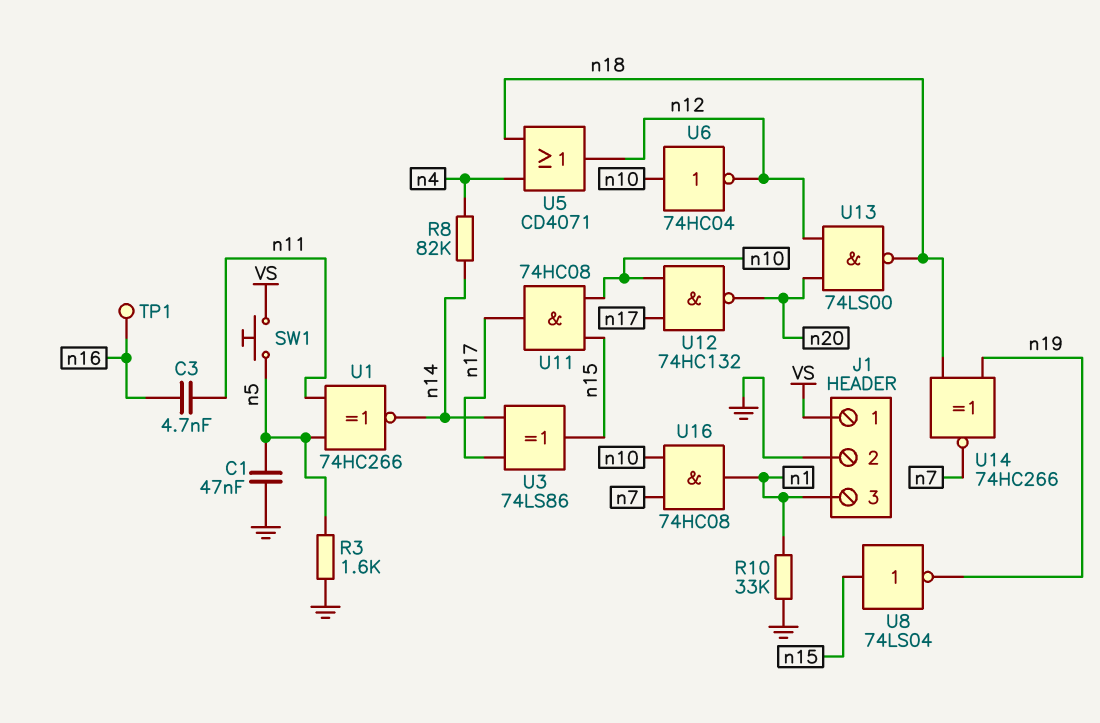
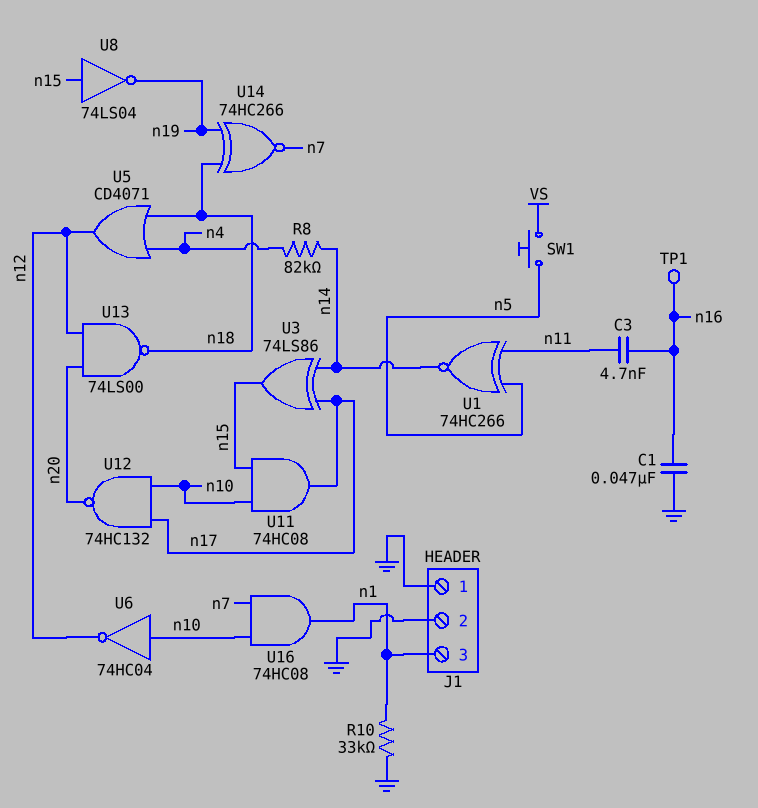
C1: 47nF (GND, n5) -> 47nF (GND, n16)
J1 pin 1: VS -> GND
R3: 1.6k (GND, n5) -> none

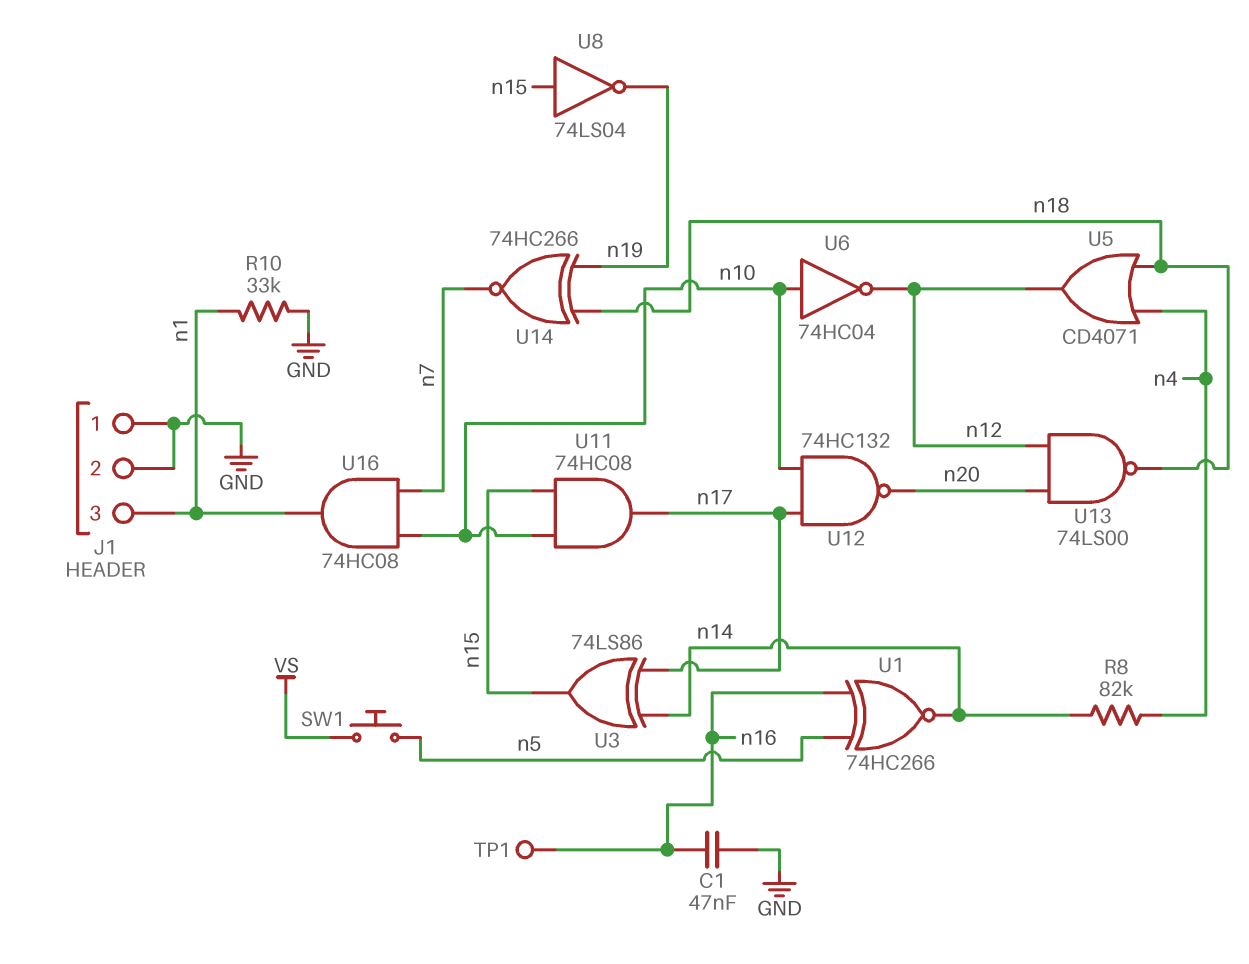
C3: 4.7nF (n11, n16) -> none
U1: XNOR 74HC266 (in n5, in n11, out n14) -> XNOR 74HC266 (in n5, in n16, out n14)

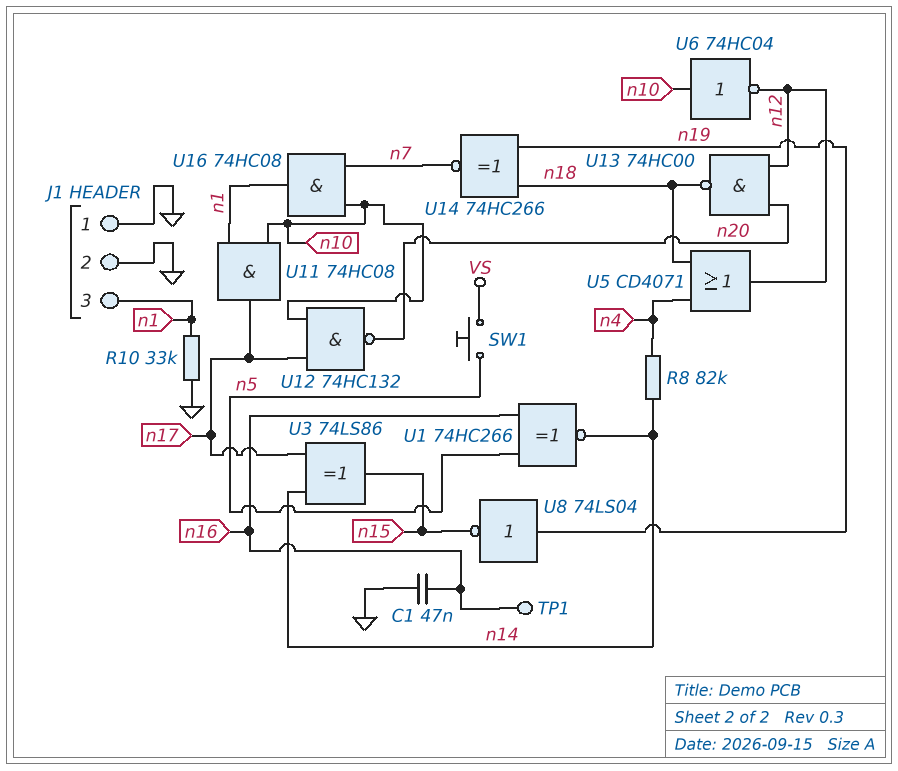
U8: NOT 74LS04 (in n15, out n19) -> NOT 74LS04 (in n19, out n15)
U11: AND 74HC08 (in n10, in n15, out n17) -> AND 74HC08 (in n1, in n10, out n17)
U13: NAND 74LS00 (in n12, in n20, out n18) -> NAND 74HC00 (in n12, in n20, out n18)

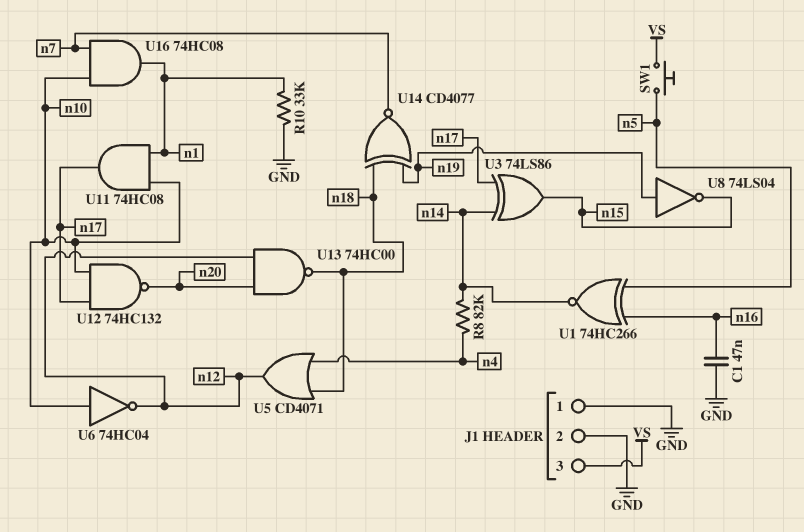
J1 pin 3: n1 -> VS
TP1: test point (n16) -> none
U14: XNOR 74HC266 (in n18, in n19, out n7) -> XNOR CD4077 (in n18, in n19, out n7)

